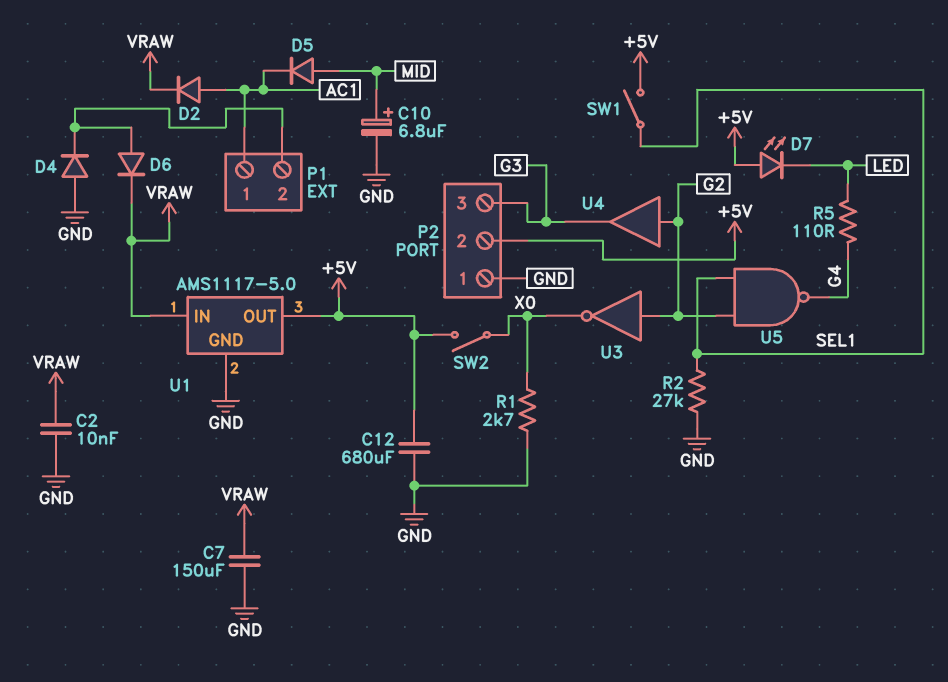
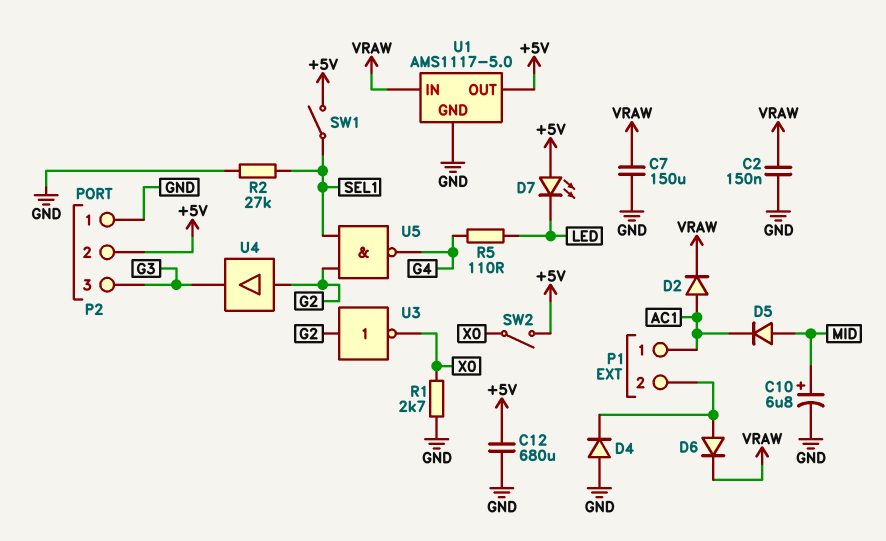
C2: 10nF (GND, VRAW) -> 150nF (GND, VRAW)

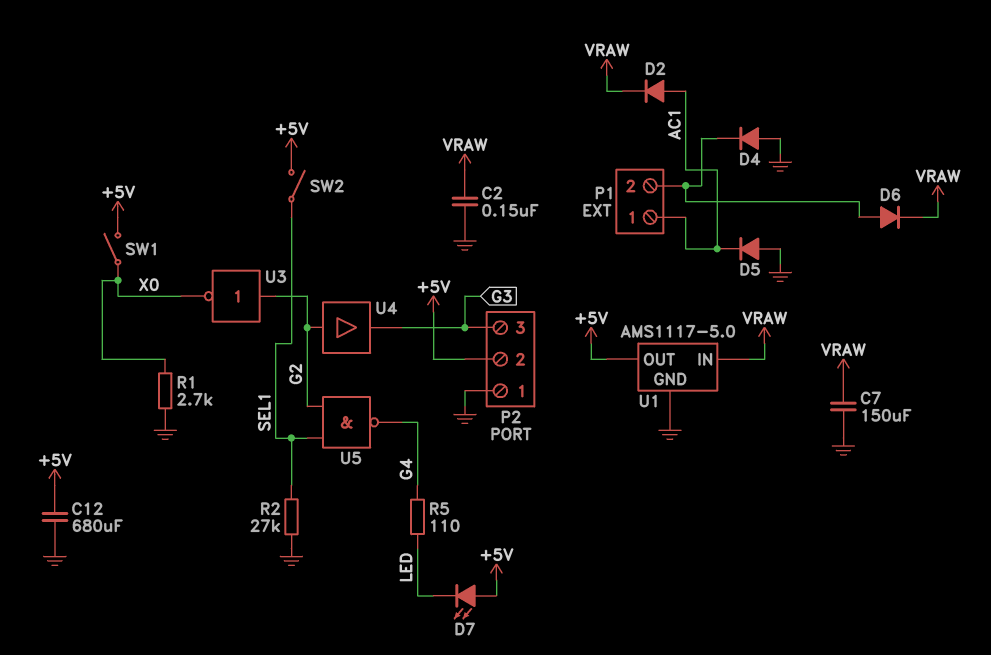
C10: 6.8uF (plus MID, minus GND) -> none
D5: diode (A MID, K AC1) -> diode (A GND, K AC1)
SW1: switch (+5V, SEL1) -> switch (+5V, X0)
SW2: switch (+5V, X0) -> switch (+5V, SEL1)

